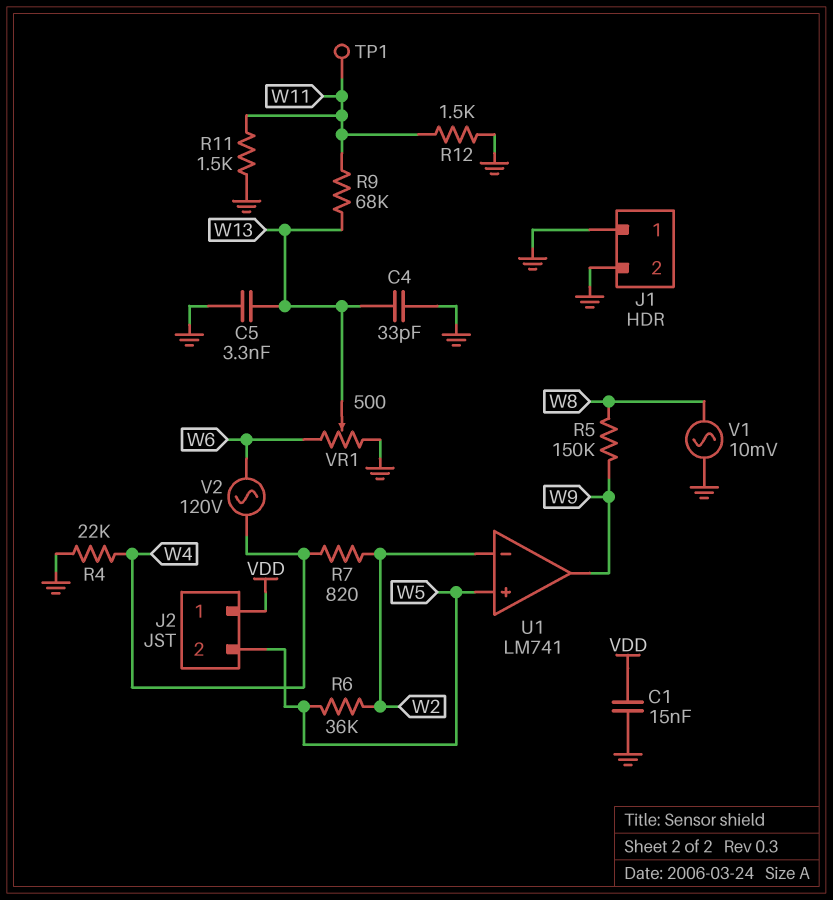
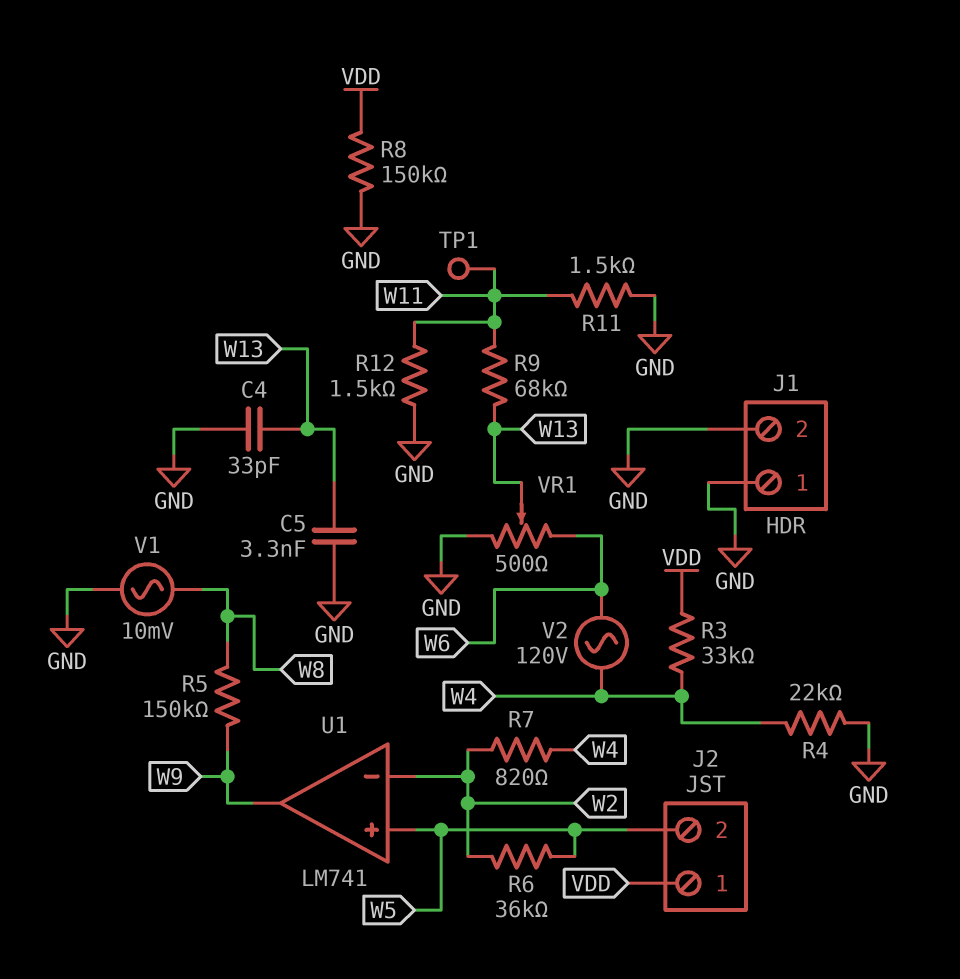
C1: 15nF (GND, VDD) -> none
R3: none -> 33k (VDD, W4)
R8: none -> 150k (GND, VDD)

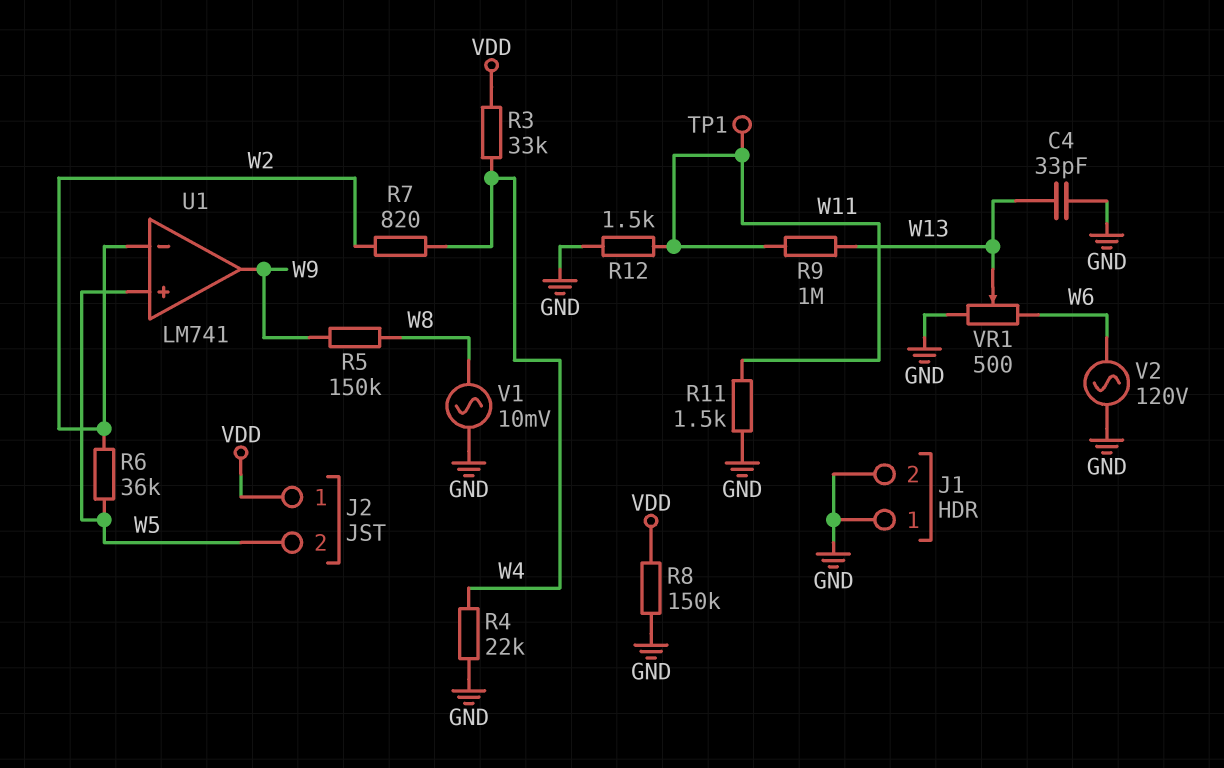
C5: 3.3nF (GND, W13) -> none
R9: 68k (W11, W13) -> 1M (W11, W13)
V2: AC 120V (W4, W6) -> AC 120V (GND, W6)

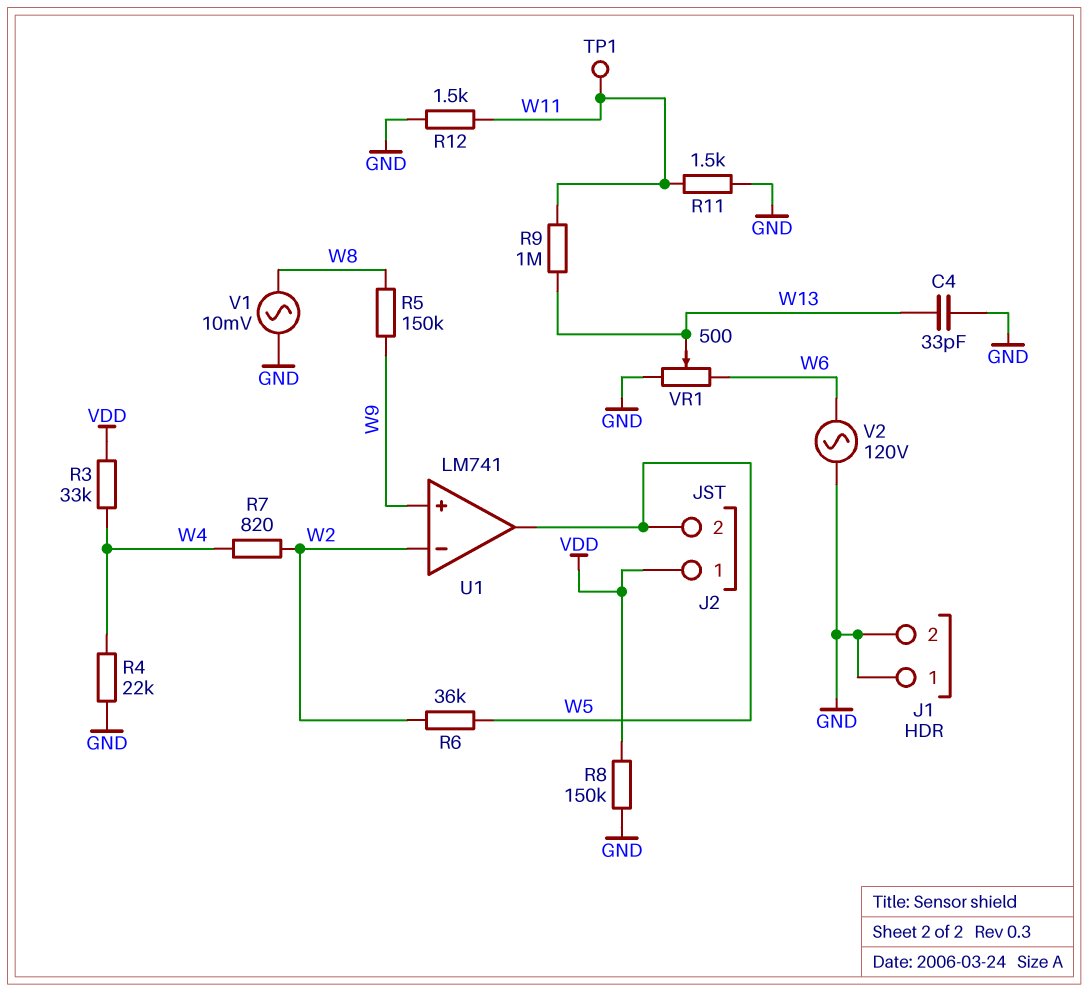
U1 pin in+: W5 -> W9
U1 pin out: W9 -> W5

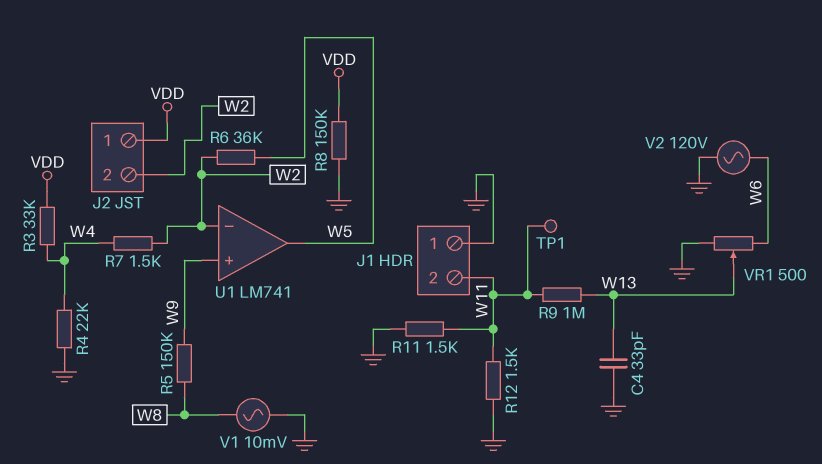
J1 pin 2: GND -> W11
J2 pin 2: W5 -> W2
R7: 820 (W2, W4) -> 1.5k (W2, W4)

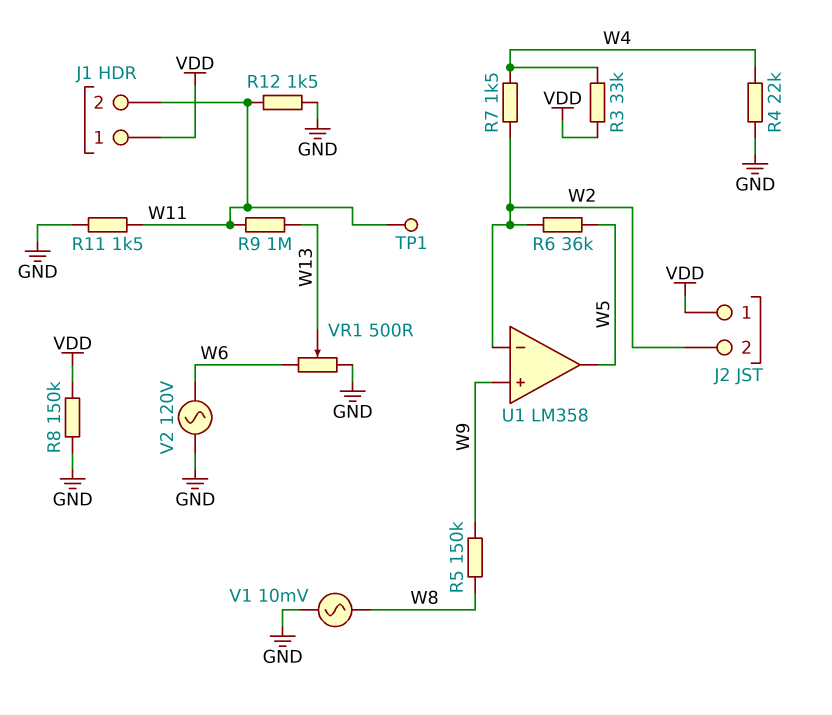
C4: 33pF (GND, W13) -> none
J1 pin 1: GND -> VDD
U1: LM741 -> LM358

